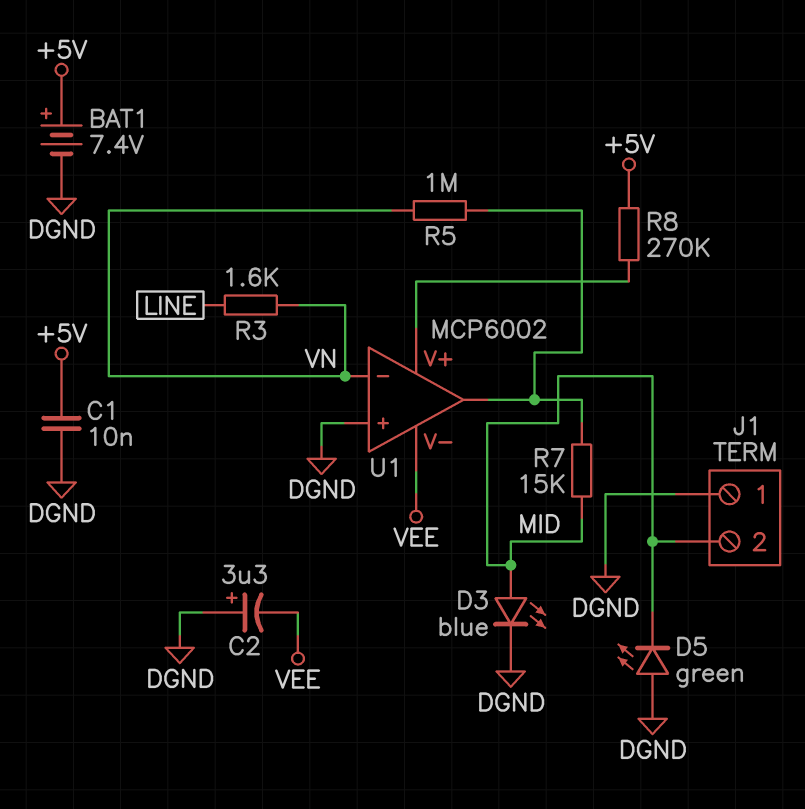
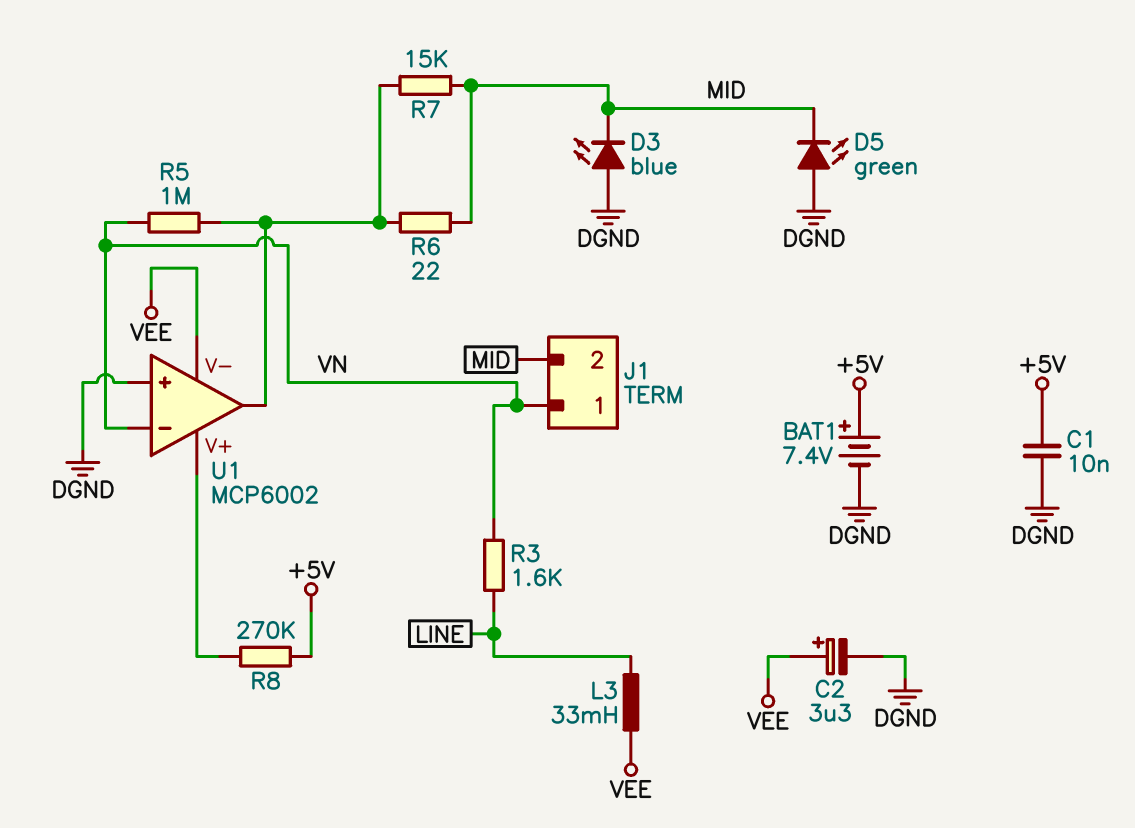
C2: 3.3uF (plus DGND, minus VEE) -> 3.3uF (plus VEE, minus DGND)
D3: LED blue (A MID, K DGND) -> LED blue (A DGND, K MID)
J1 pin 1: DGND -> VN
L3: none -> 33mH (LINE, VEE)
R6: none -> 22 (MID, U1/out)

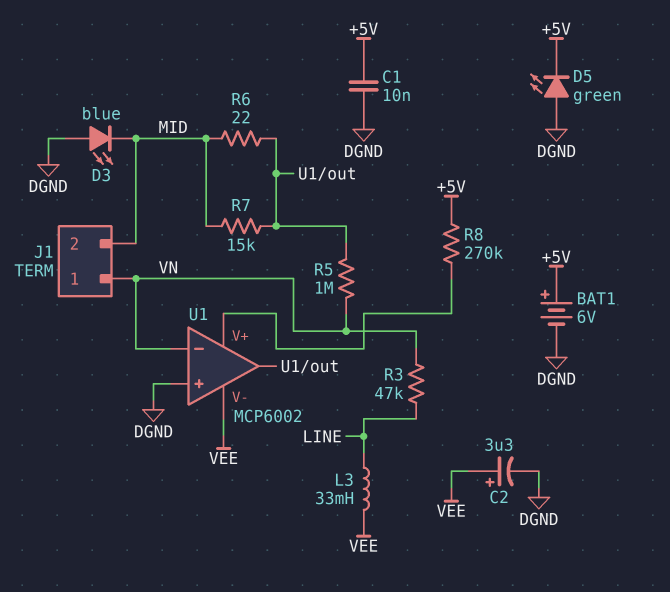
BAT1: 7.4V (plus +5V, minus DGND) -> 6V (plus +5V, minus DGND)
D5: LED green (A DGND, K MID) -> LED green (A DGND, K +5V)
R3: 1.6k (LINE, VN) -> 47k (LINE, VN)

